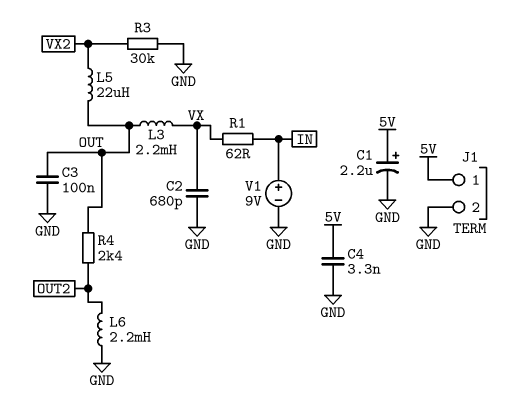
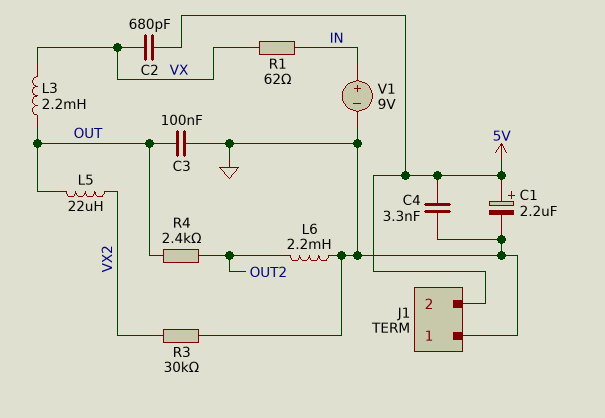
C2: 680pF (GND, VX) -> 680pF (5V, VX)
J1 pin 1: 5V -> GND
J1 pin 2: GND -> 5V

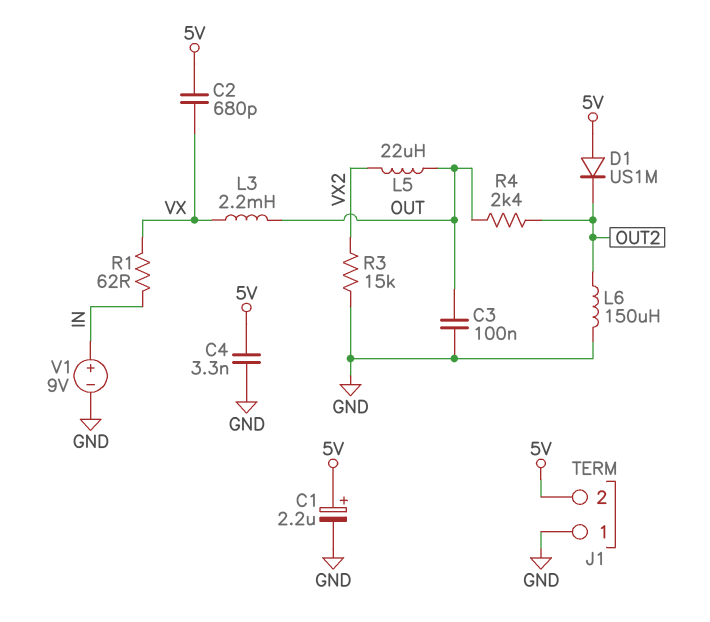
D1: none -> diode US1M (A 5V, K OUT2)
L6: 2.2mH (GND, OUT2) -> 150uH (GND, OUT2)
R3: 30k (GND, VX2) -> 15k (GND, VX2)

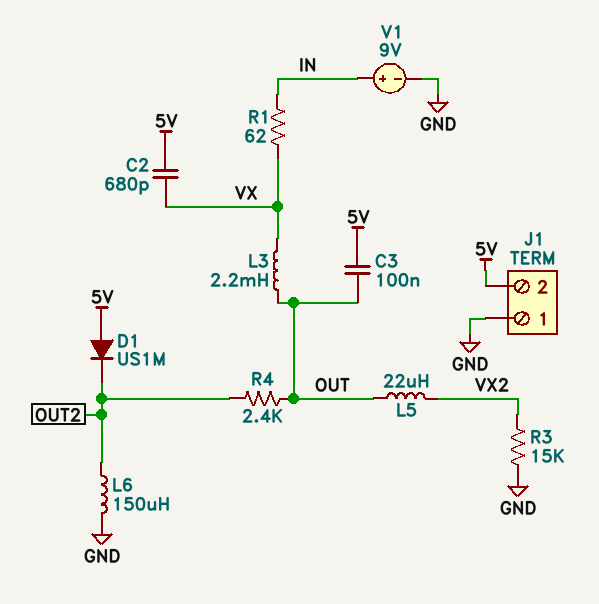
C1: 2.2uF (plus 5V, minus GND) -> none
C3: 100nF (GND, OUT) -> 100nF (5V, OUT)
C4: 3.3nF (5V, GND) -> none

